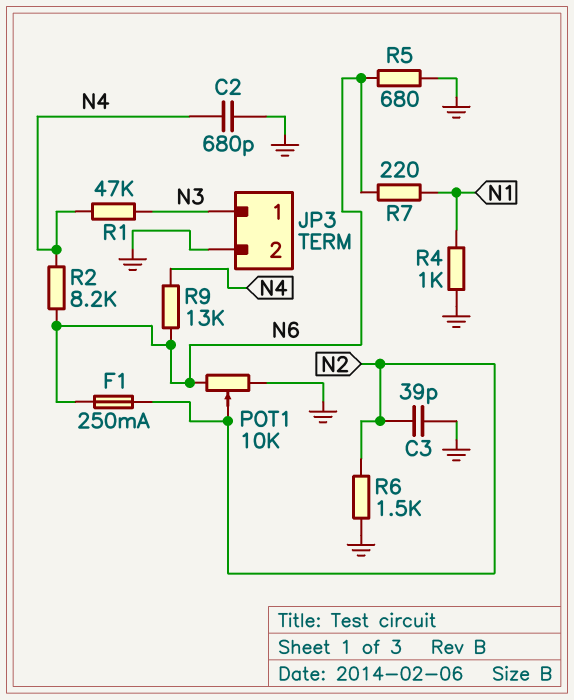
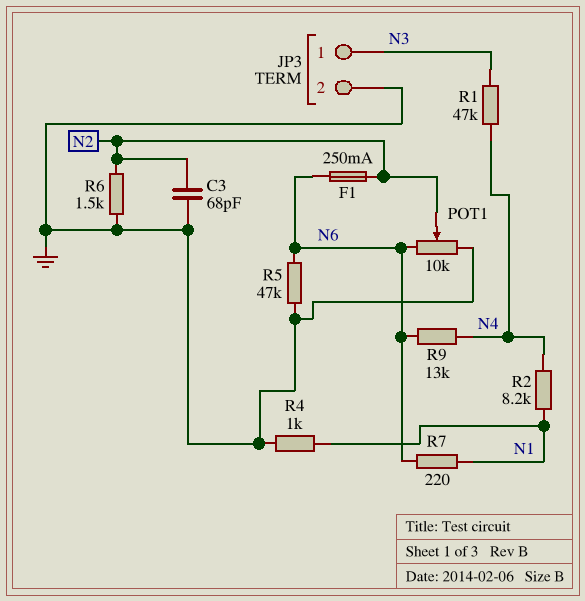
C2: 680pF (GND, N4) -> none
C3: 39pF (GND, N2) -> 68pF (GND, N2)
R2: 8.2k (N4, N6) -> 8.2k (N1, N4)
R5: 680 (GND, N6) -> 47k (GND, N6)

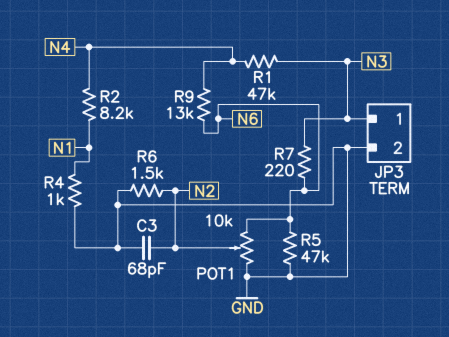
F1: 250mA (N2, N6) -> none
R7: 220 (N1, N6) -> 220 (N3, N6)

